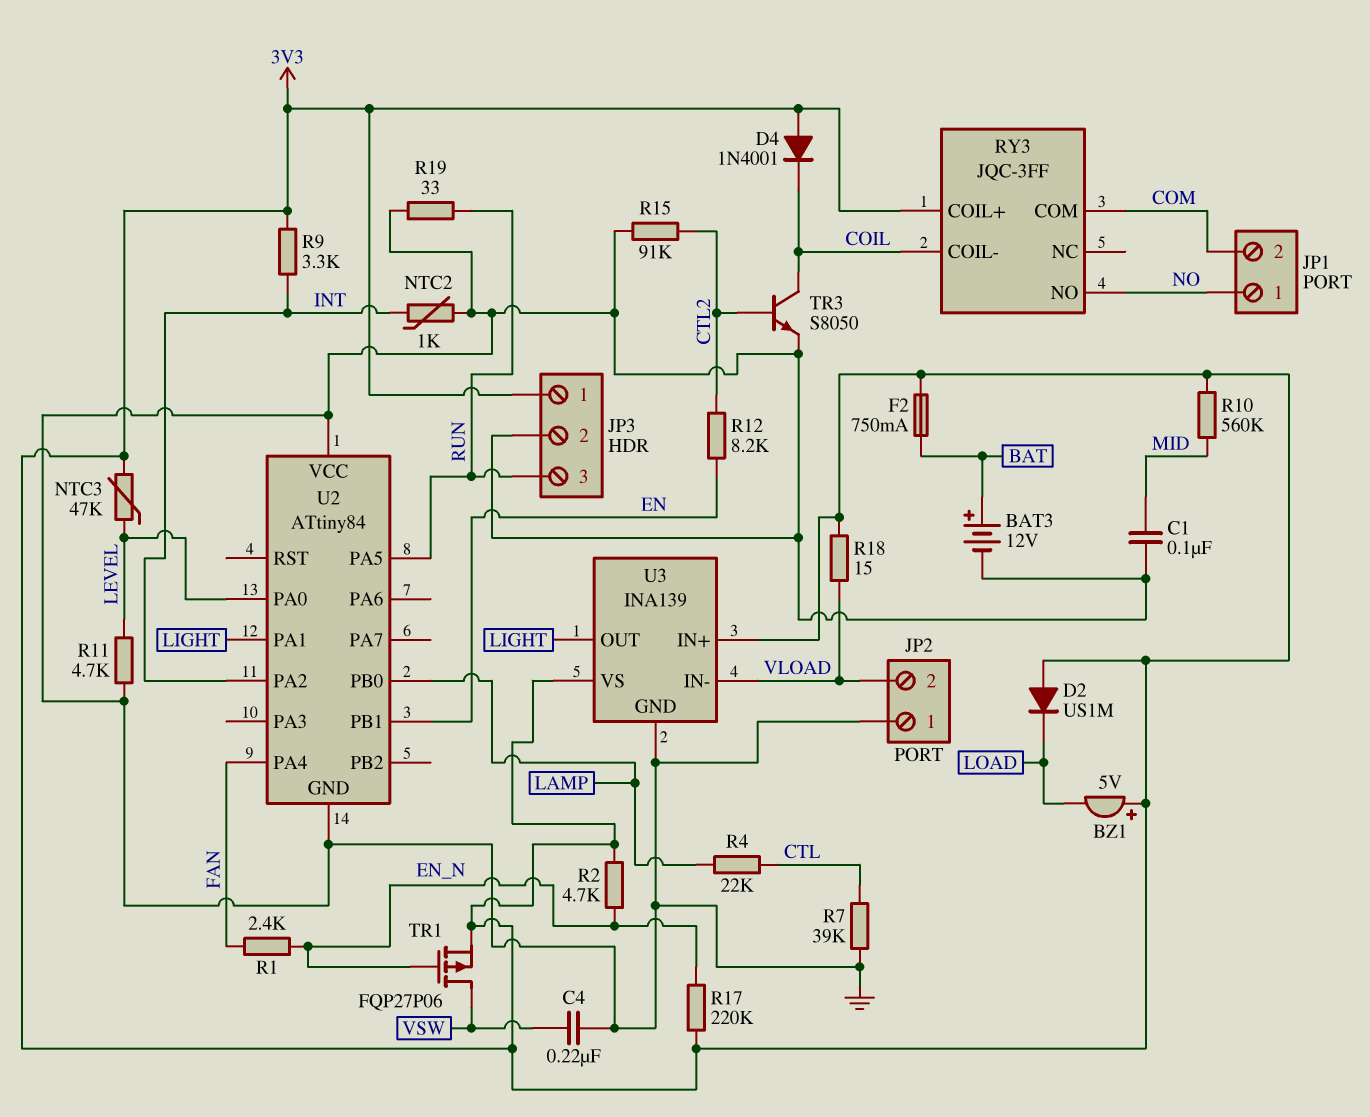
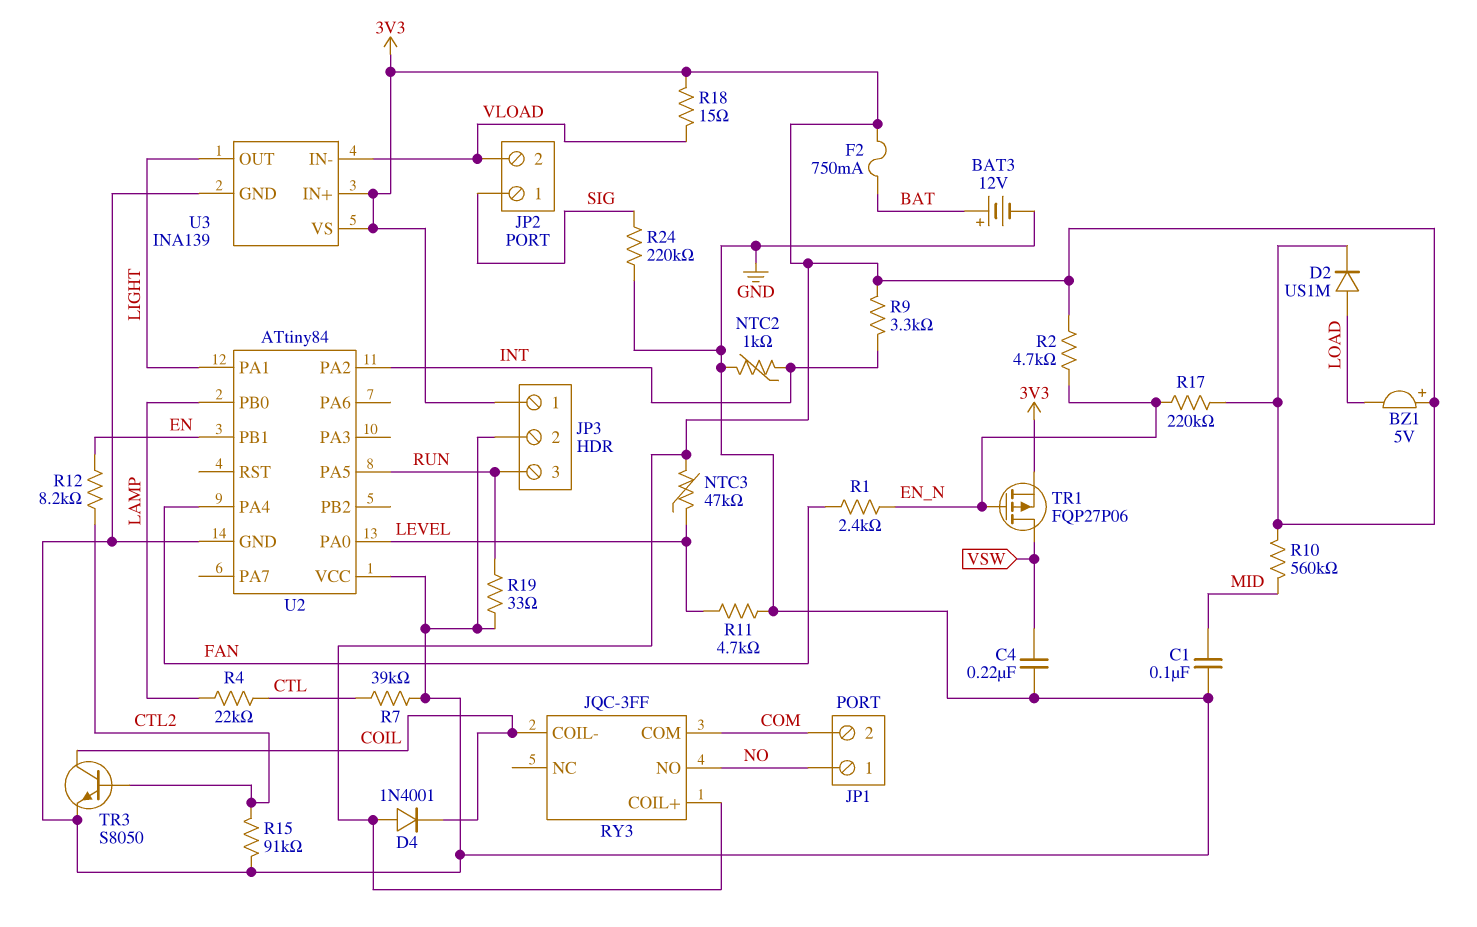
D2: diode US1M (A 3V3, K LOAD) -> diode US1M (A LOAD, K 3V3)
JP2 pin 1: GND -> SIG
R24: none -> 220k (GND, SIG)

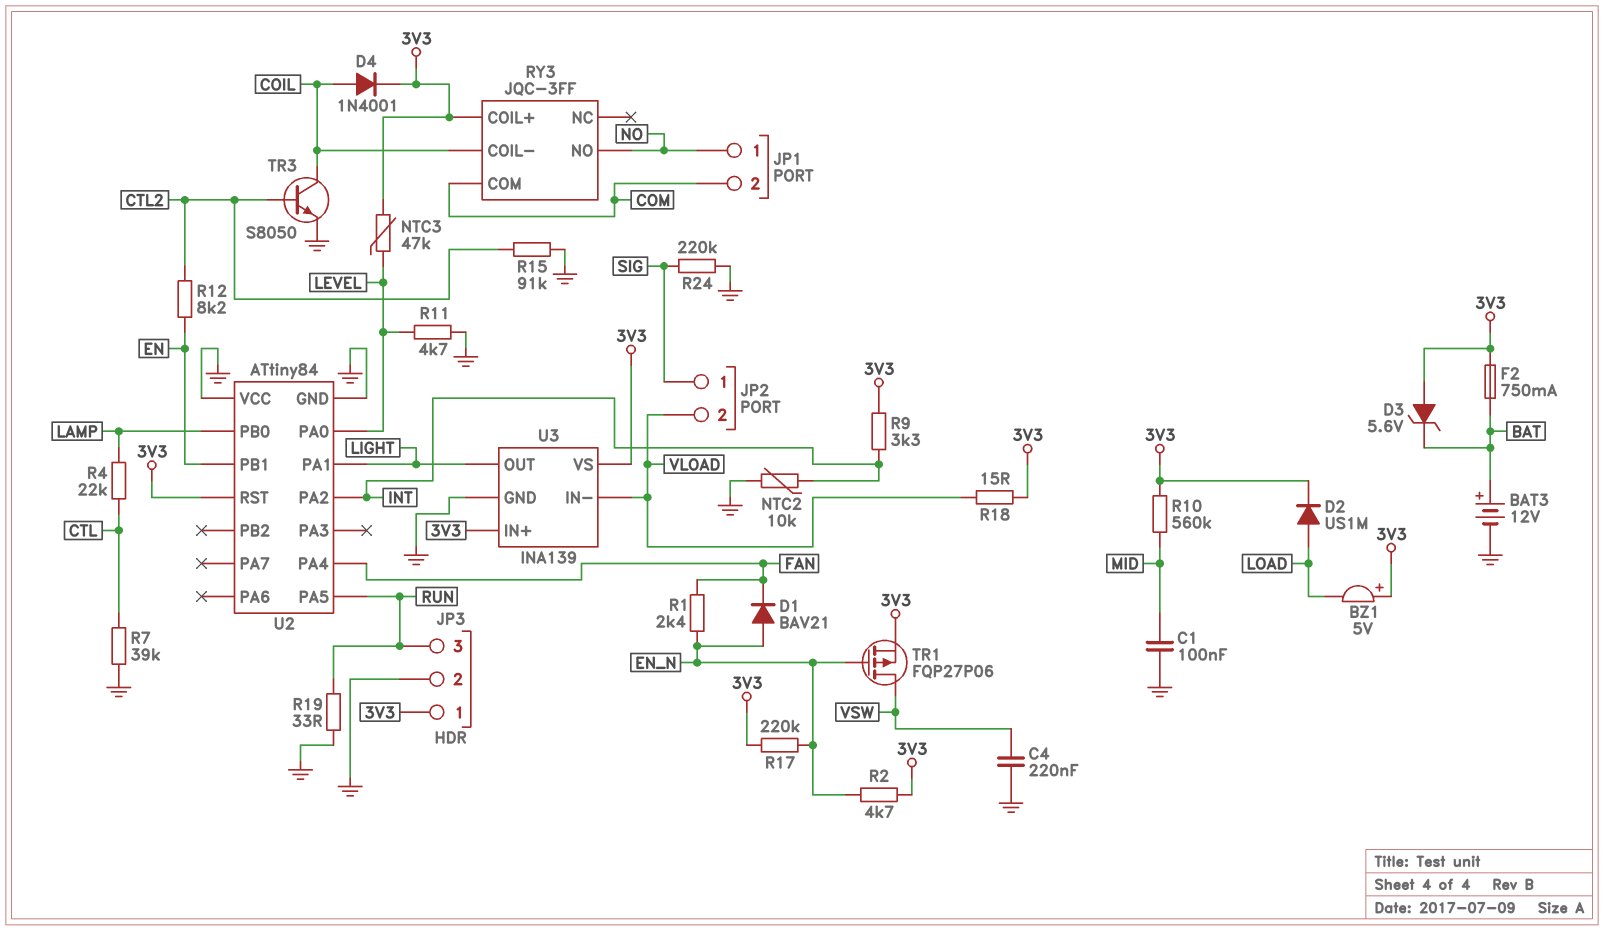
D1: none -> diode BAV21 (A EN_N, K FAN)
D3: none -> zener 5.6V (A 3V3, K BAT)
D4: diode 1N4001 (A 3V3, K COIL) -> diode 1N4001 (A COIL, K 3V3)
NTC2: 1k (GND, INT) -> 10k (GND, INT)
U2 pin RST: none -> 3V3

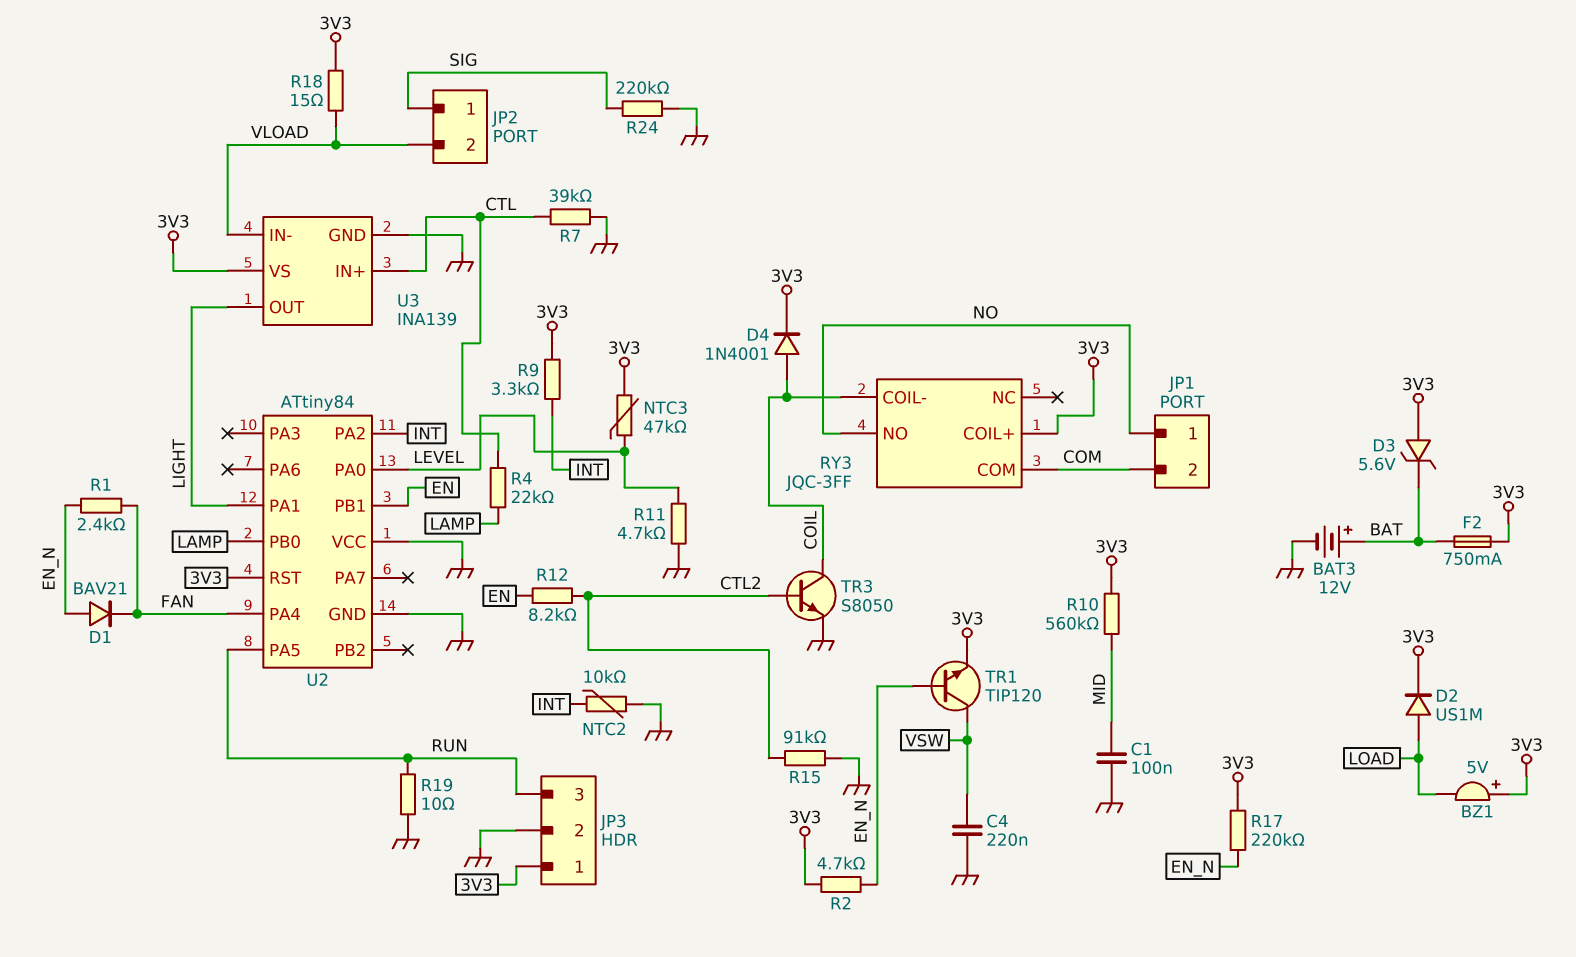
R19: 33 (GND, RUN) -> 10 (GND, RUN)
TR1: PMOS FQP27P06 (G EN_N, D VSW, S 3V3) -> NPN TIP120 (B EN_N, C VSW, E 3V3)
U3 pin IN+: 3V3 -> CTL

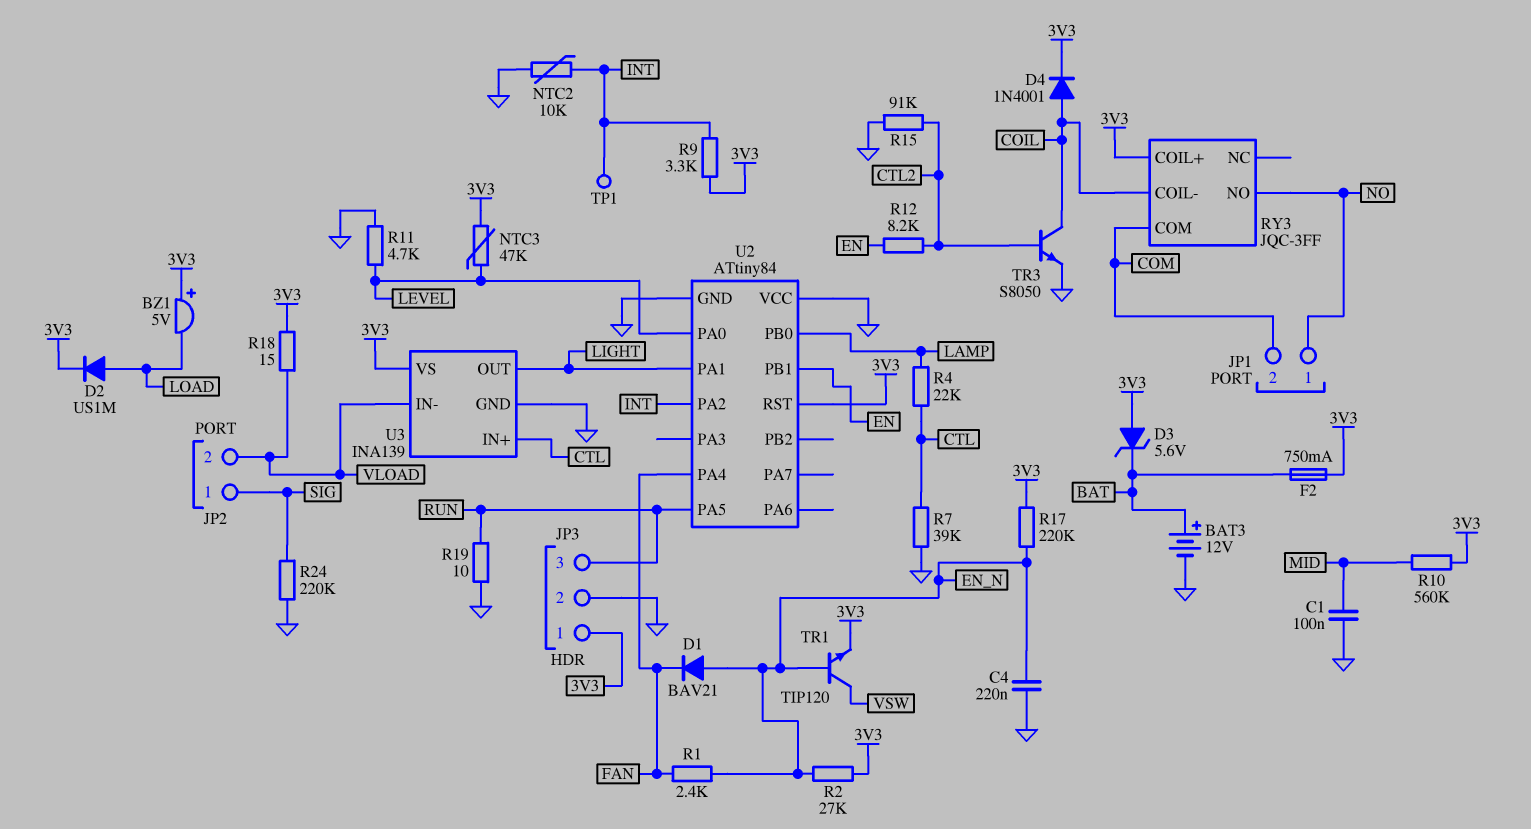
C4: 220nF (GND, VSW) -> 220nF (EN_N, GND)
R2: 4.7k (3V3, EN_N) -> 27k (3V3, EN_N)
TP1: none -> test point (INT)

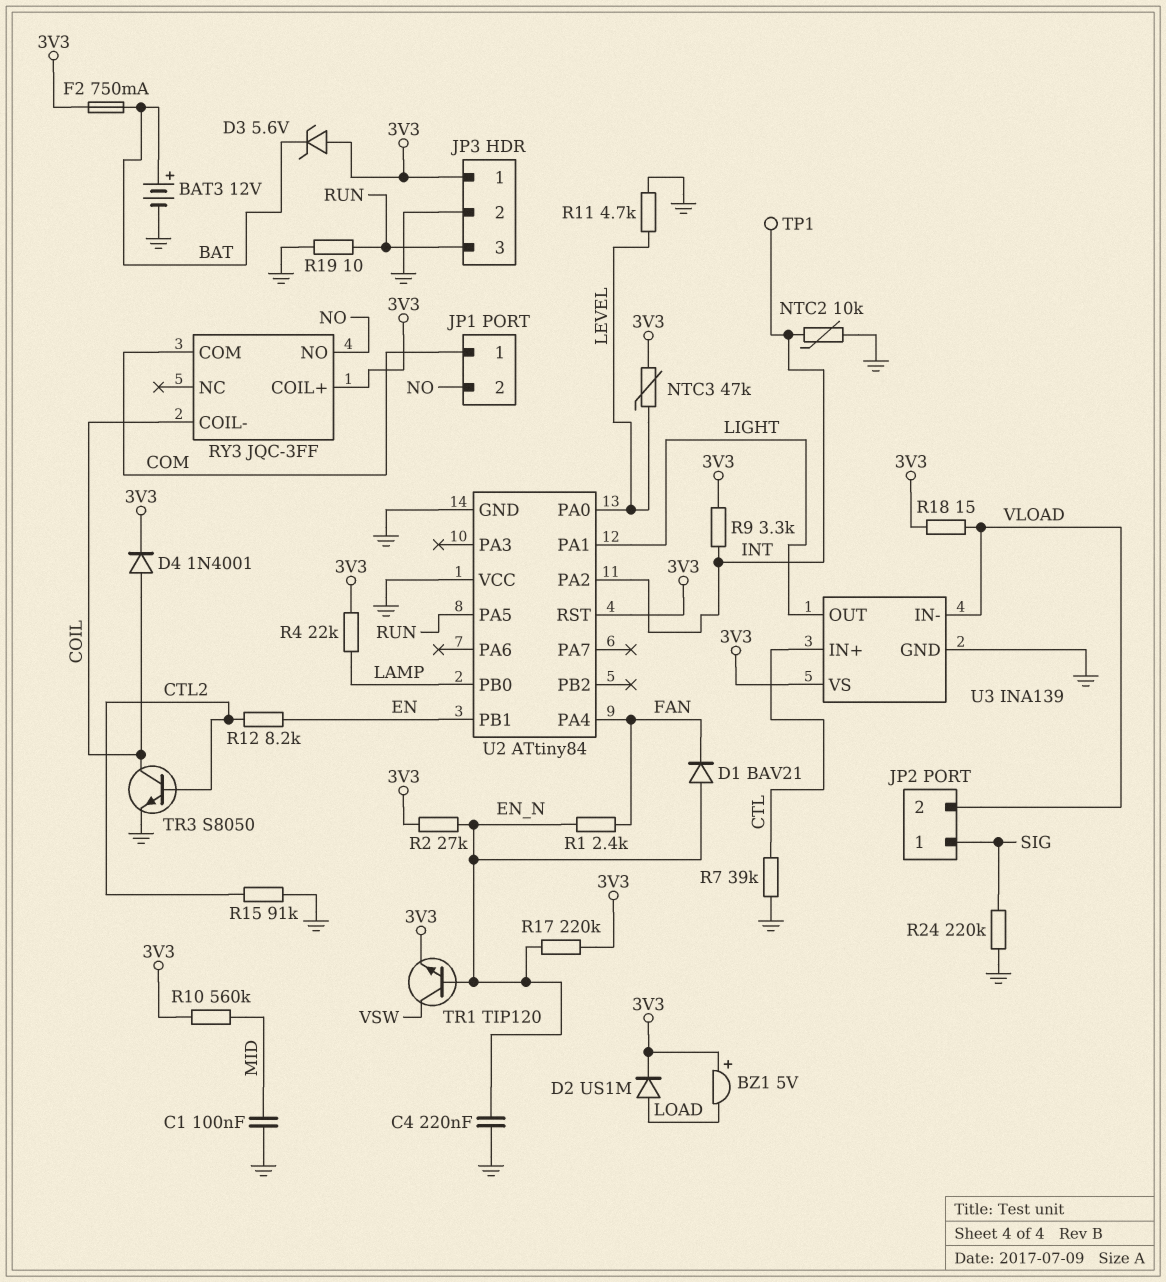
JP1 pin 1: NO -> COM
JP1 pin 2: COM -> NO
R4: 22k (CTL, LAMP) -> 22k (3V3, LAMP)

